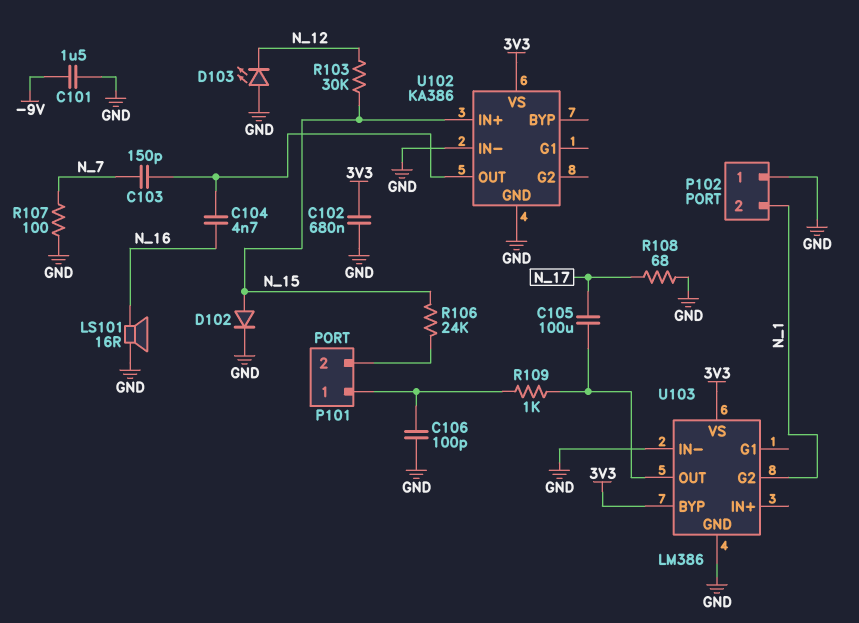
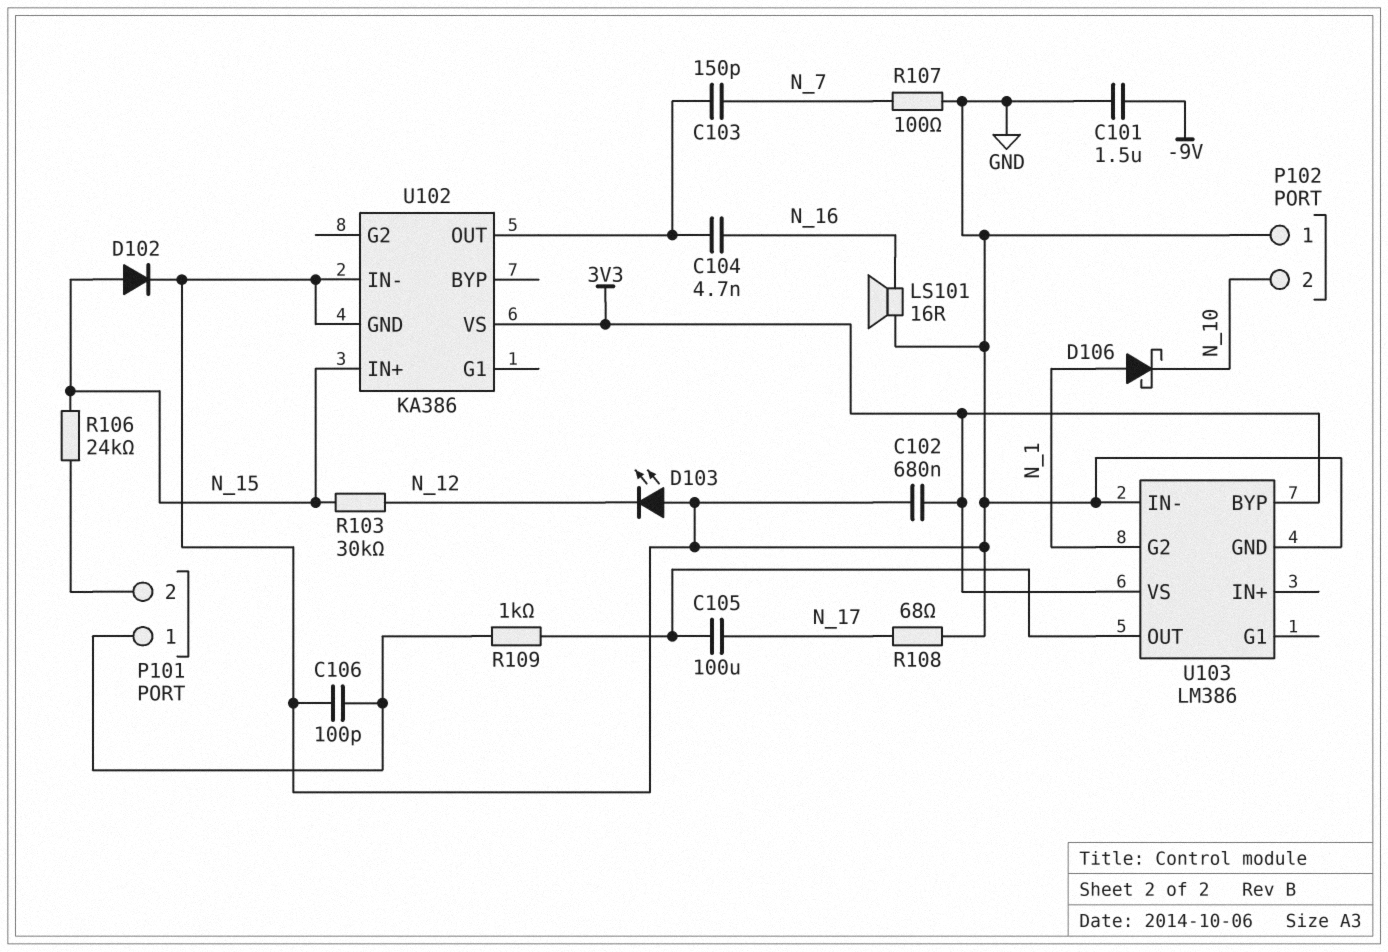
D106: none -> schottky (A N_1, K N_10)
P102 pin 2: N_1 -> N_10

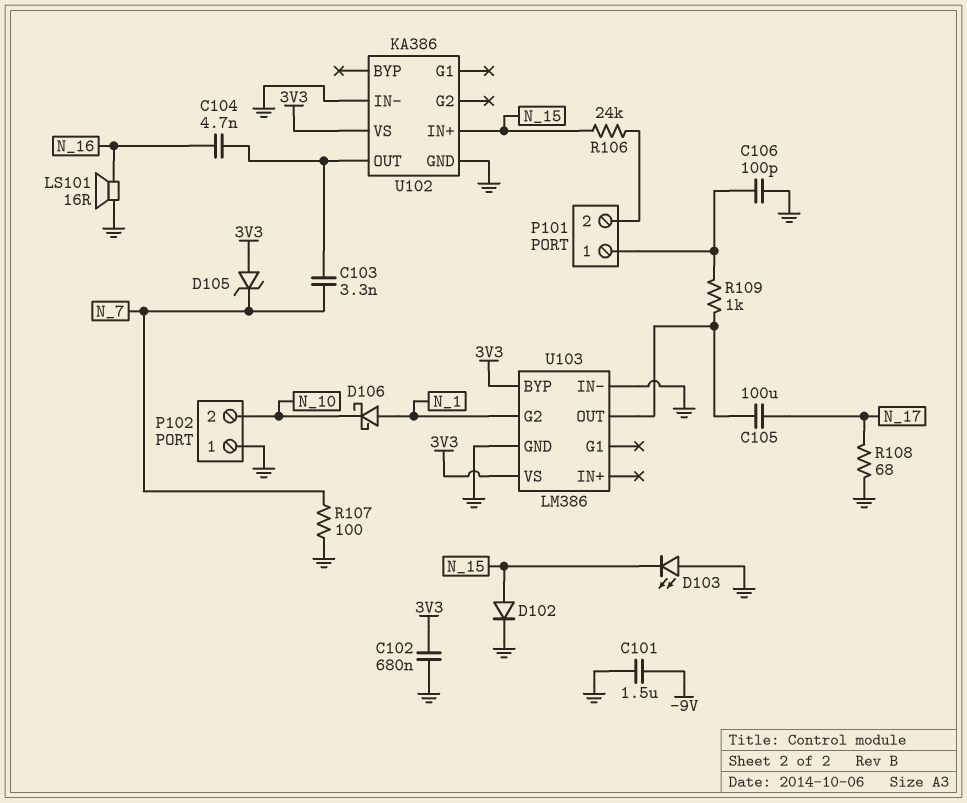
C103: 150pF (N_7, U102/OUT) -> 3.3nF (N_7, U102/OUT)
D103: LED (A GND, K N_12) -> LED (A GND, K N_15)
D105: none -> zener (A 3V3, K N_7)
R103: 30k (N_12, N_15) -> none

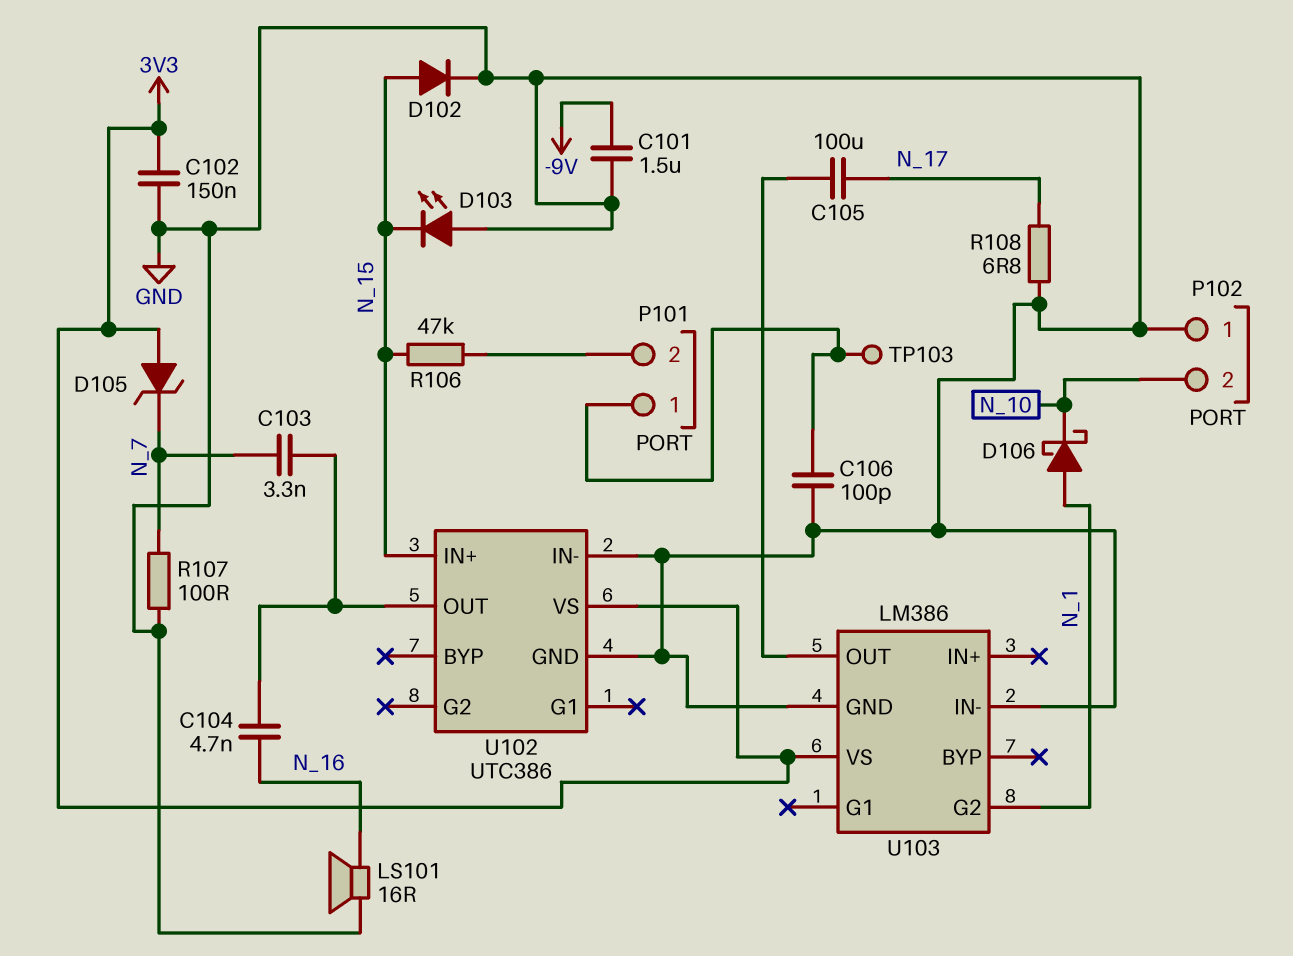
C102: 680nF (3V3, GND) -> 150nF (3V3, GND)
R106: 24k (N_15, P101/2) -> 47k (N_15, P101/2)
R108: 68 (GND, N_17) -> 6.8 (GND, N_17)
R109: 1k (P101/1, U103/OUT) -> none
TP103: none -> test point (P101/1)
U102: KA386 -> UTC386
U103 pin BYP: 3V3 -> none

